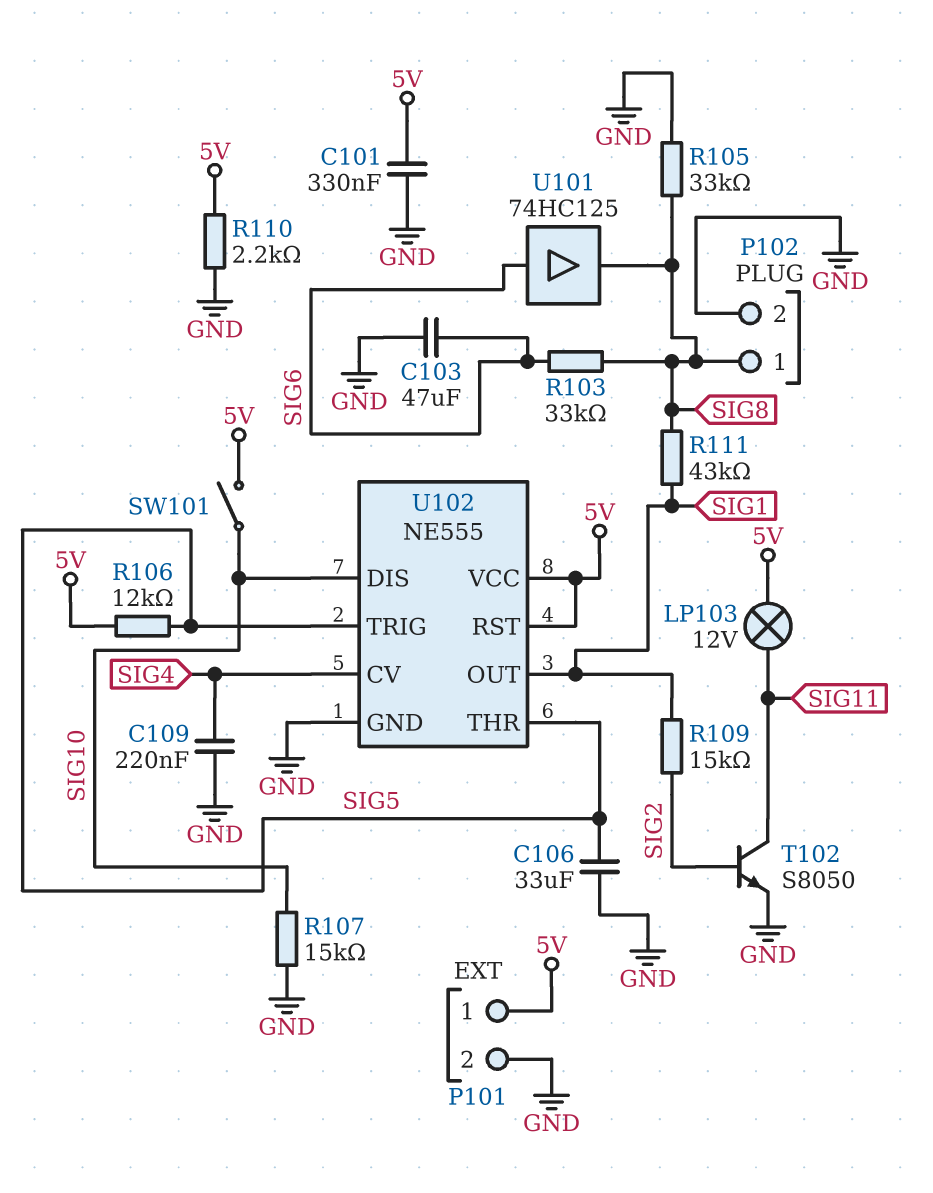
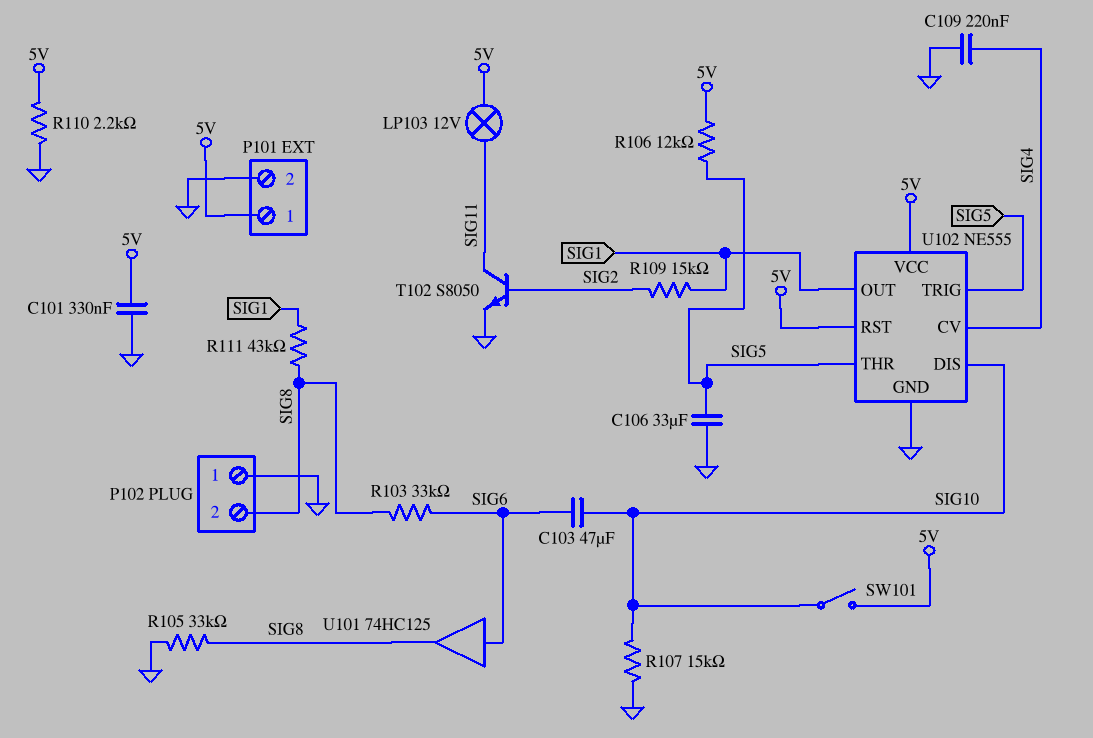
C103: 47uF (GND, SIG6) -> 47uF (SIG6, SIG10)
P102 pin 1: SIG8 -> GND
P102 pin 2: GND -> SIG8

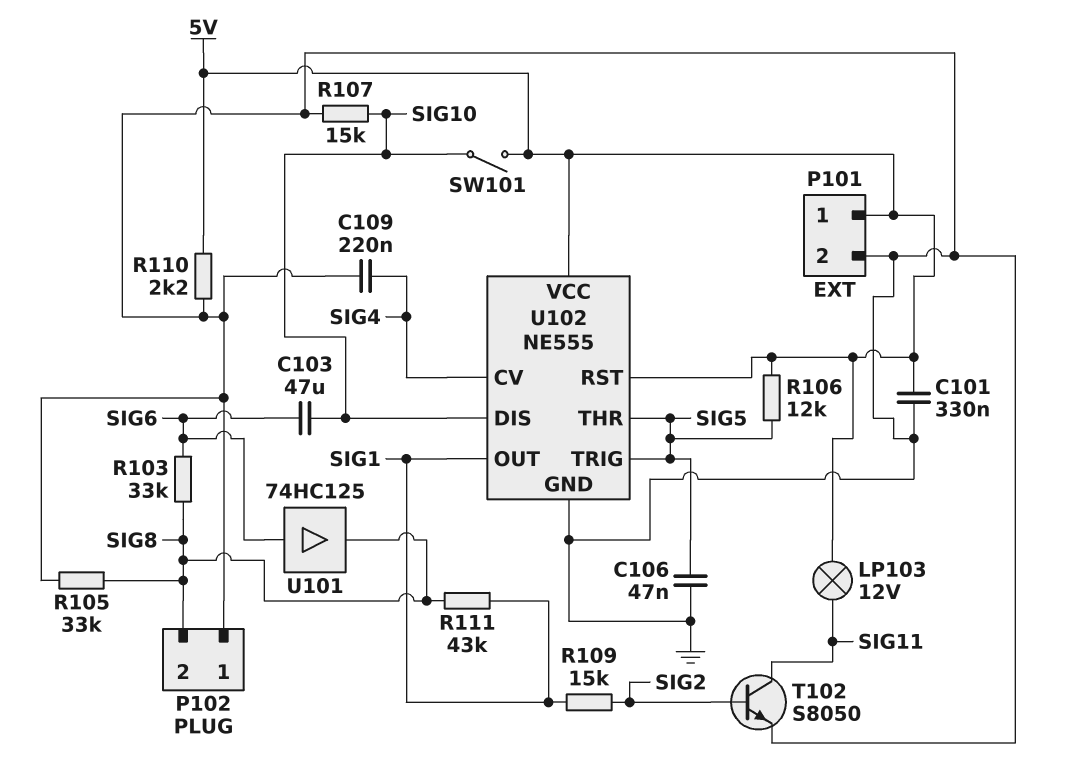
C106: 33uF (GND, SIG5) -> 47nF (GND, SIG5)

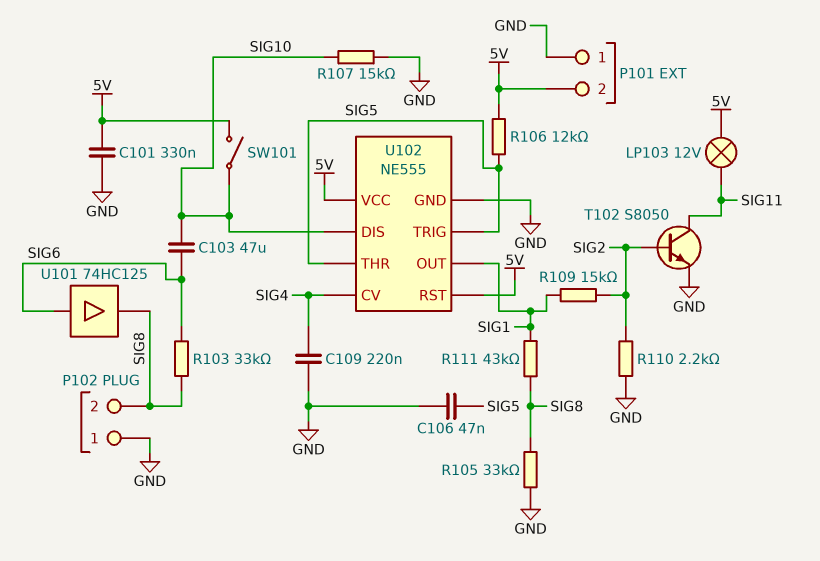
P101 pin 1: 5V -> GND
P101 pin 2: GND -> 5V
R110: 2.2k (5V, GND) -> 2.2k (GND, SIG2)

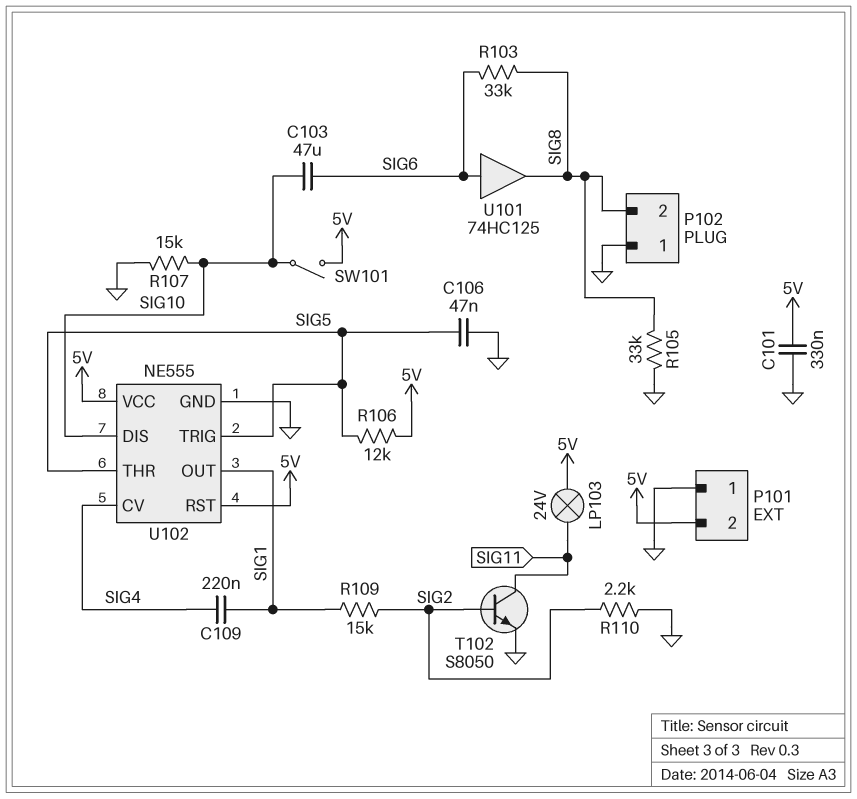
C109: 220nF (GND, SIG4) -> 220nF (SIG1, SIG4)
LP103: lamp 12V (5V, SIG11) -> lamp 24V (5V, SIG11)
R111: 43k (SIG1, SIG8) -> none

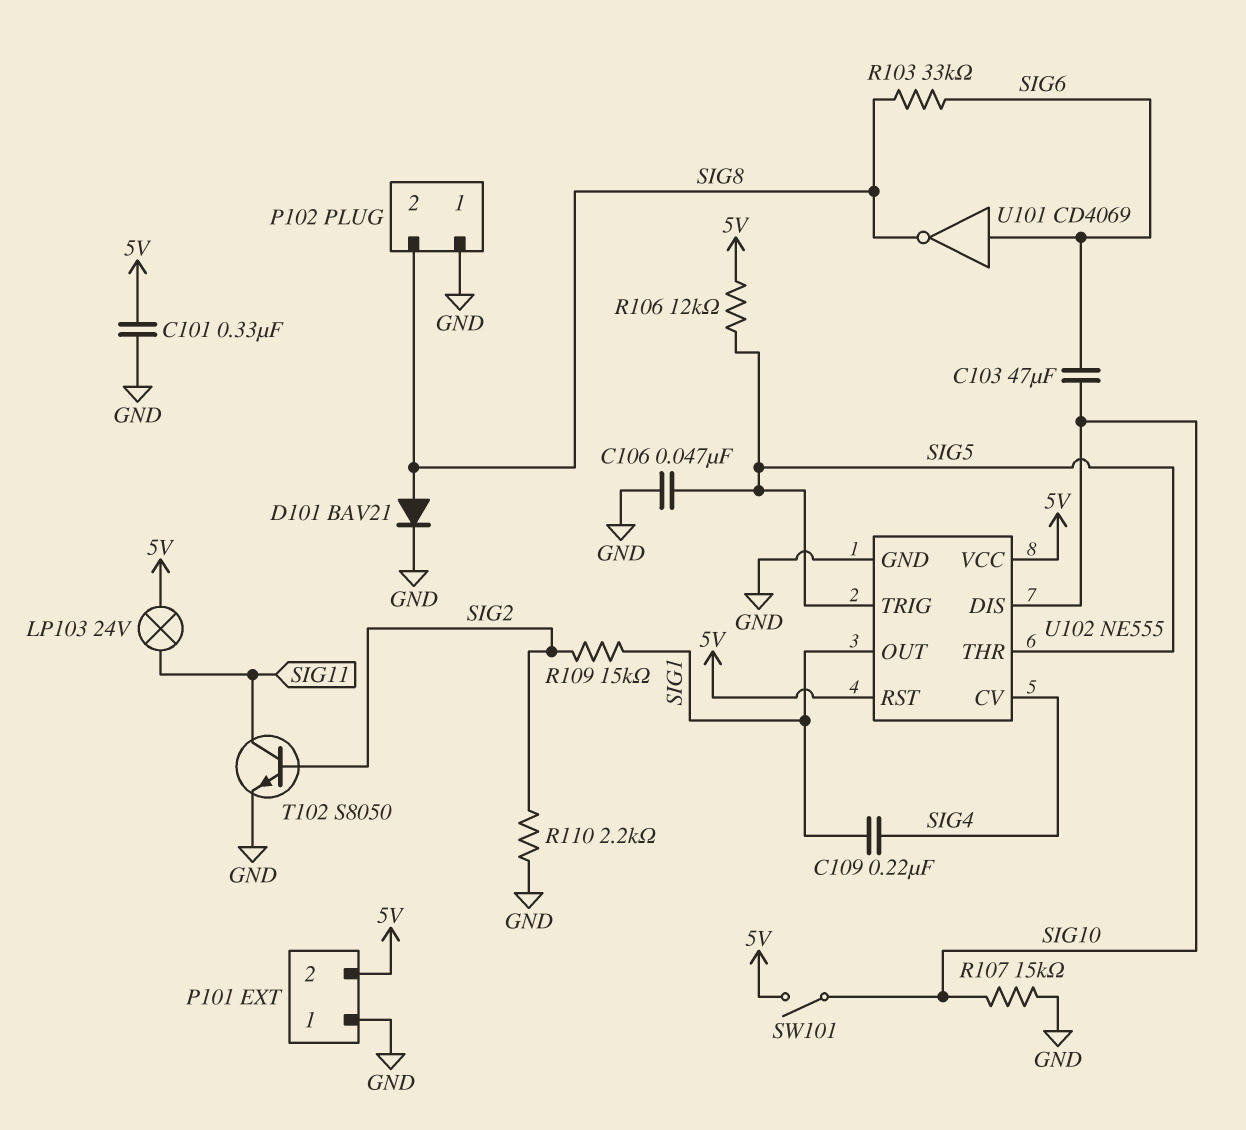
D101: none -> diode BAV21 (A SIG8, K GND)
R105: 33k (GND, SIG8) -> none
U101: buffer 74HC125 (in SIG6, out SIG8) -> NOT CD4069 (in SIG6, out SIG8)

